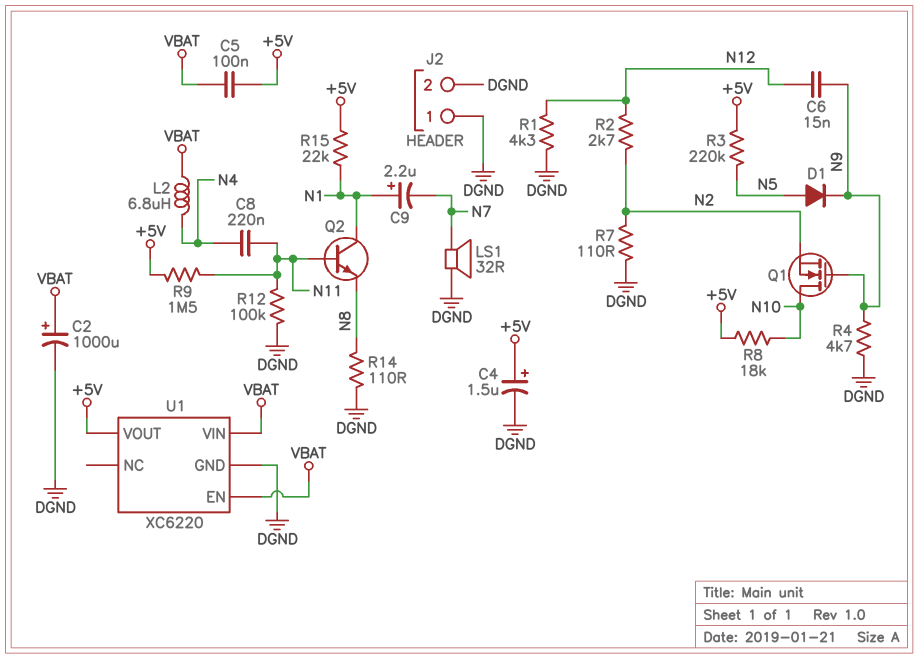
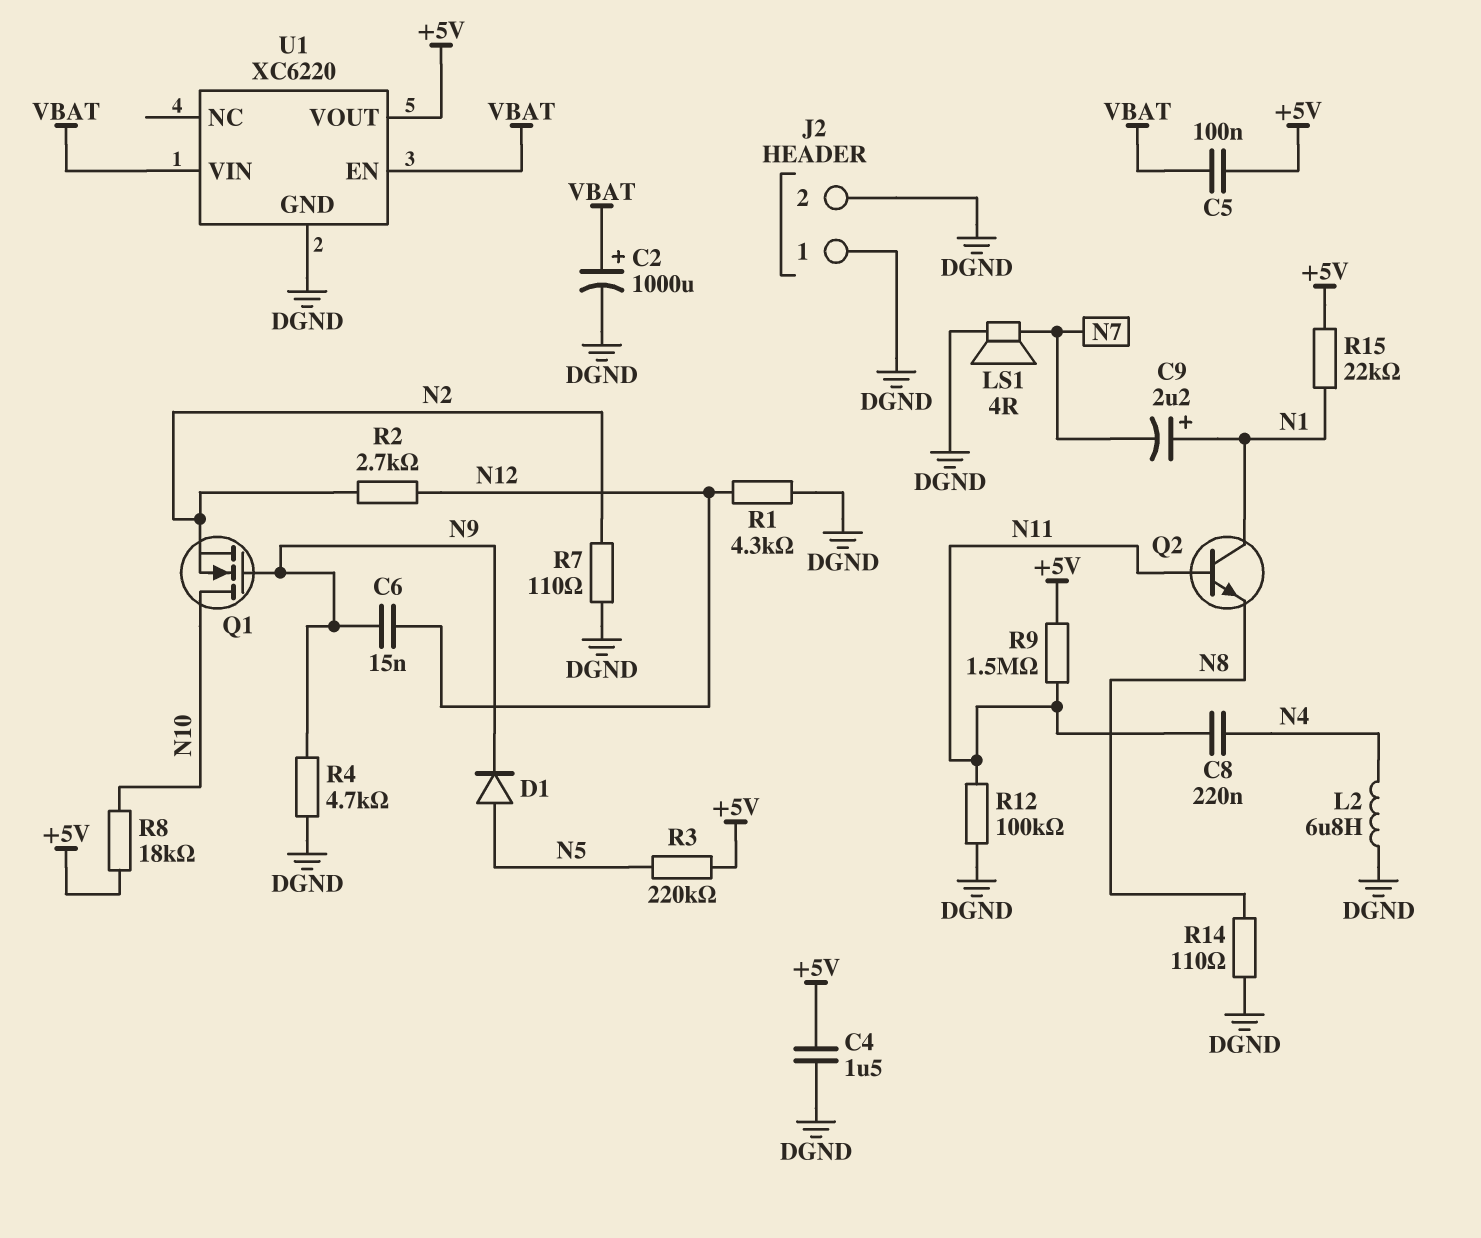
C4: 1.5uF (plus +5V, minus DGND) -> 1.5uF (+5V, DGND)
L2: 6.8uH (N4, VBAT) -> 6.8uH (DGND, N4)
LS1: speaker 32R (DGND, N7) -> speaker 4R (DGND, N7)

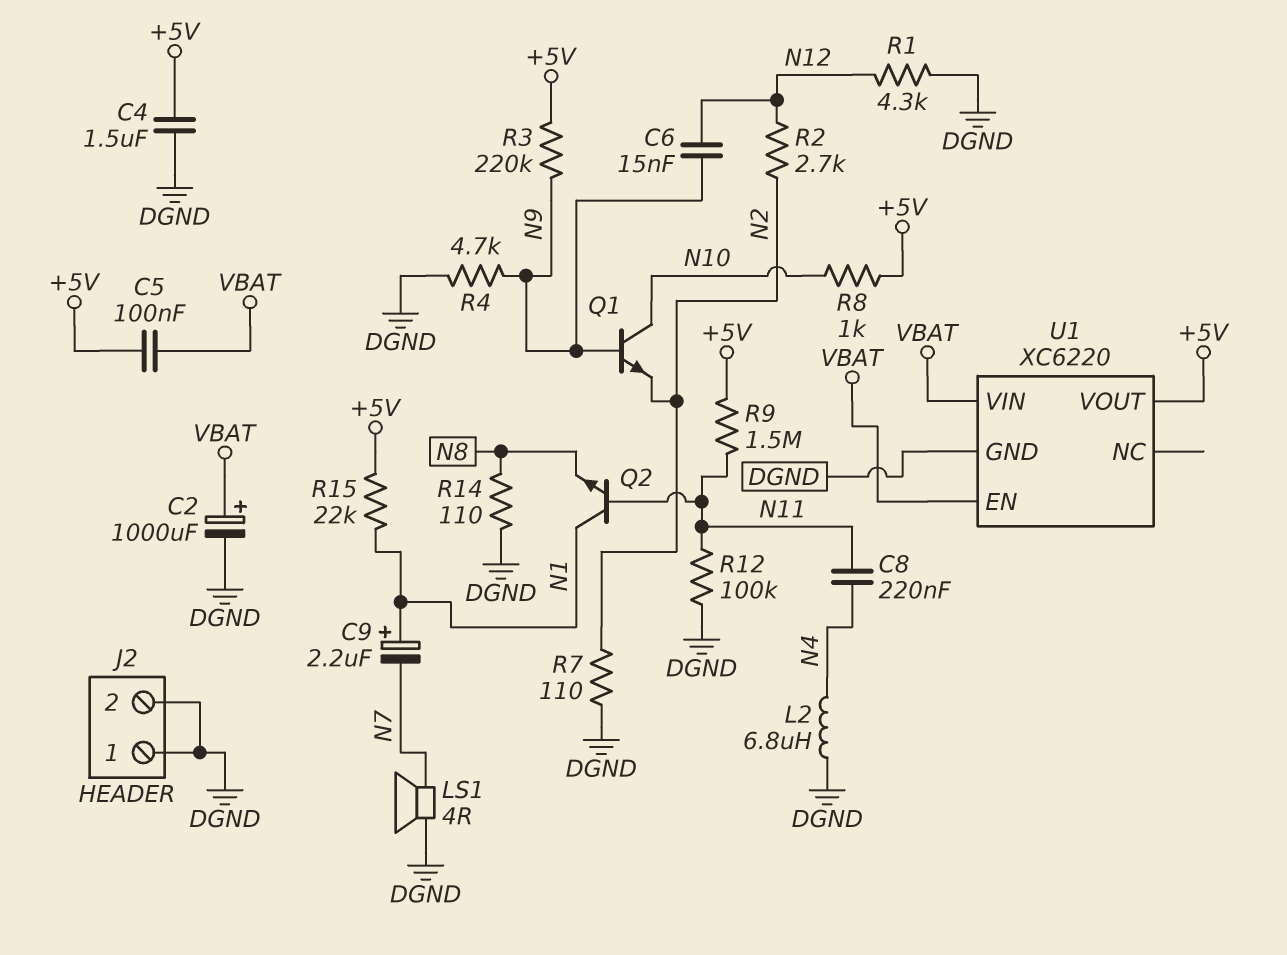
D1: diode (A N5, K N9) -> none
Q1: NMOS (G N9, D N10, S N2) -> NPN (B N9, C N10, E N2)
R3: 220k (+5V, N5) -> 220k (+5V, N9)
R8: 18k (+5V, N10) -> 1k (+5V, N10)

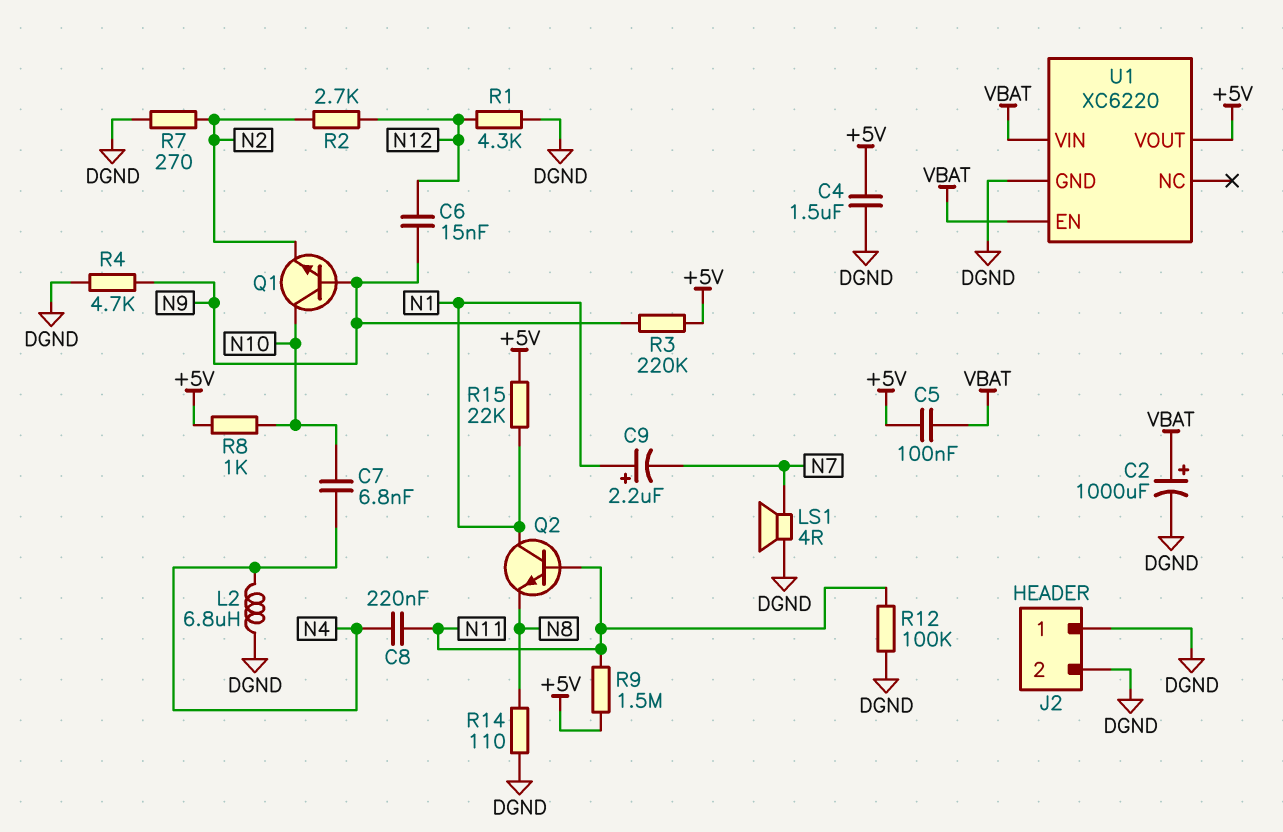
C7: none -> 6.8nF (N4, N10)
R7: 110 (DGND, N2) -> 270 (DGND, N2)

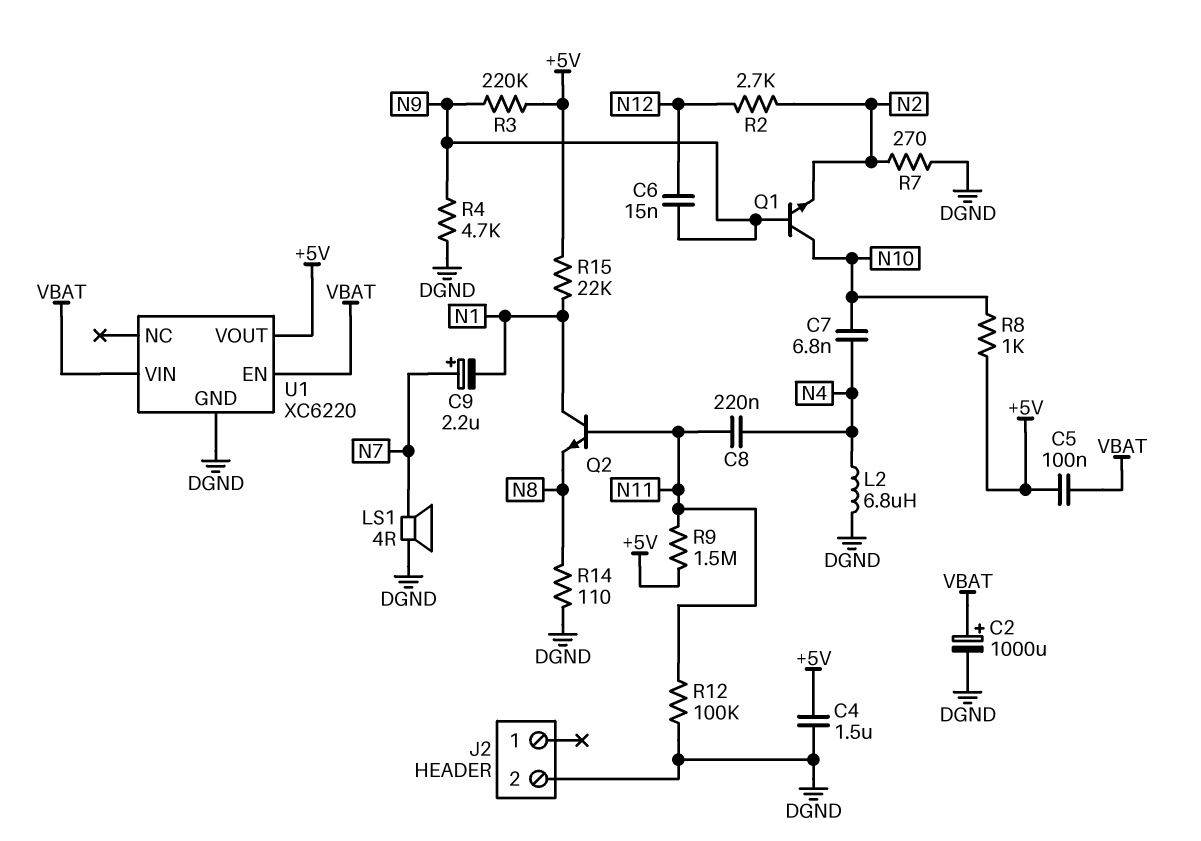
C9: 2.2uF (plus N1, minus N7) -> 2.2uF (plus N7, minus N1)
J2 pin 1: DGND -> none
R1: 4.3k (DGND, N12) -> none

